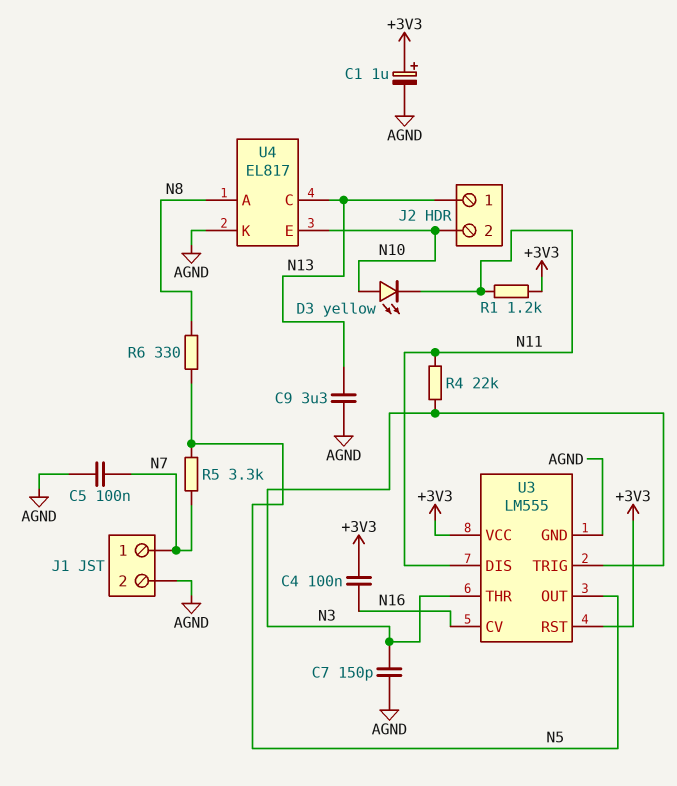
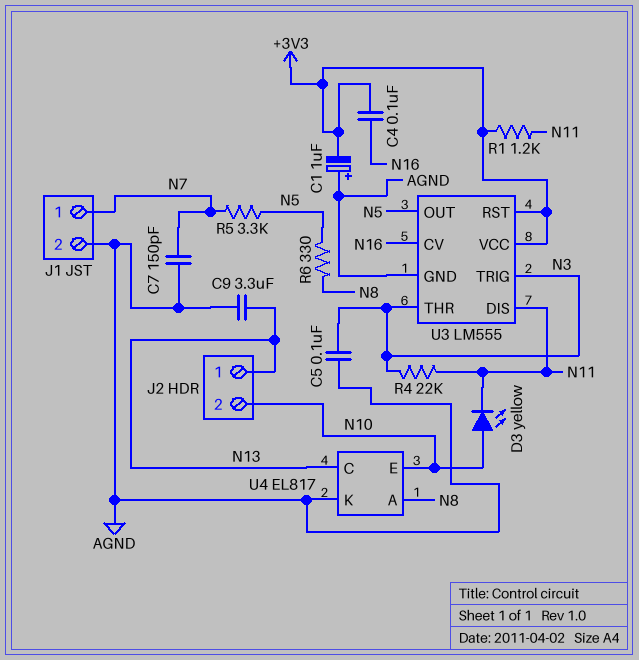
C1: 1uF (plus +3V3, minus AGND) -> 1uF (plus AGND, minus +3V3)
C5: 100nF (AGND, N7) -> 100nF (AGND, N3)
C7: 150pF (AGND, N3) -> 150pF (AGND, N7)

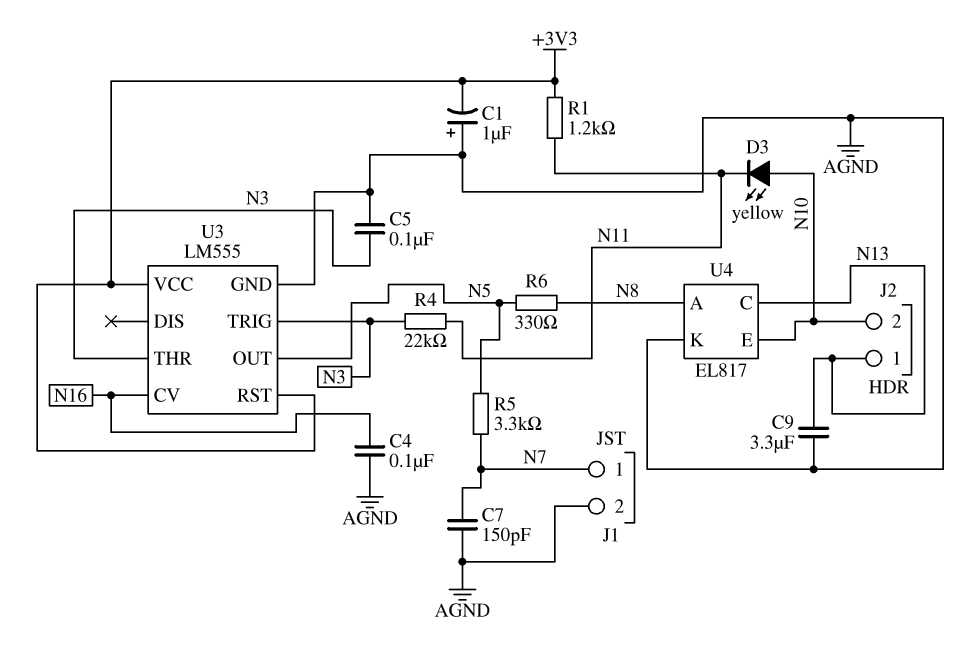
C4: 100nF (+3V3, N16) -> 100nF (AGND, N16)
U3 pin DIS: N11 -> none

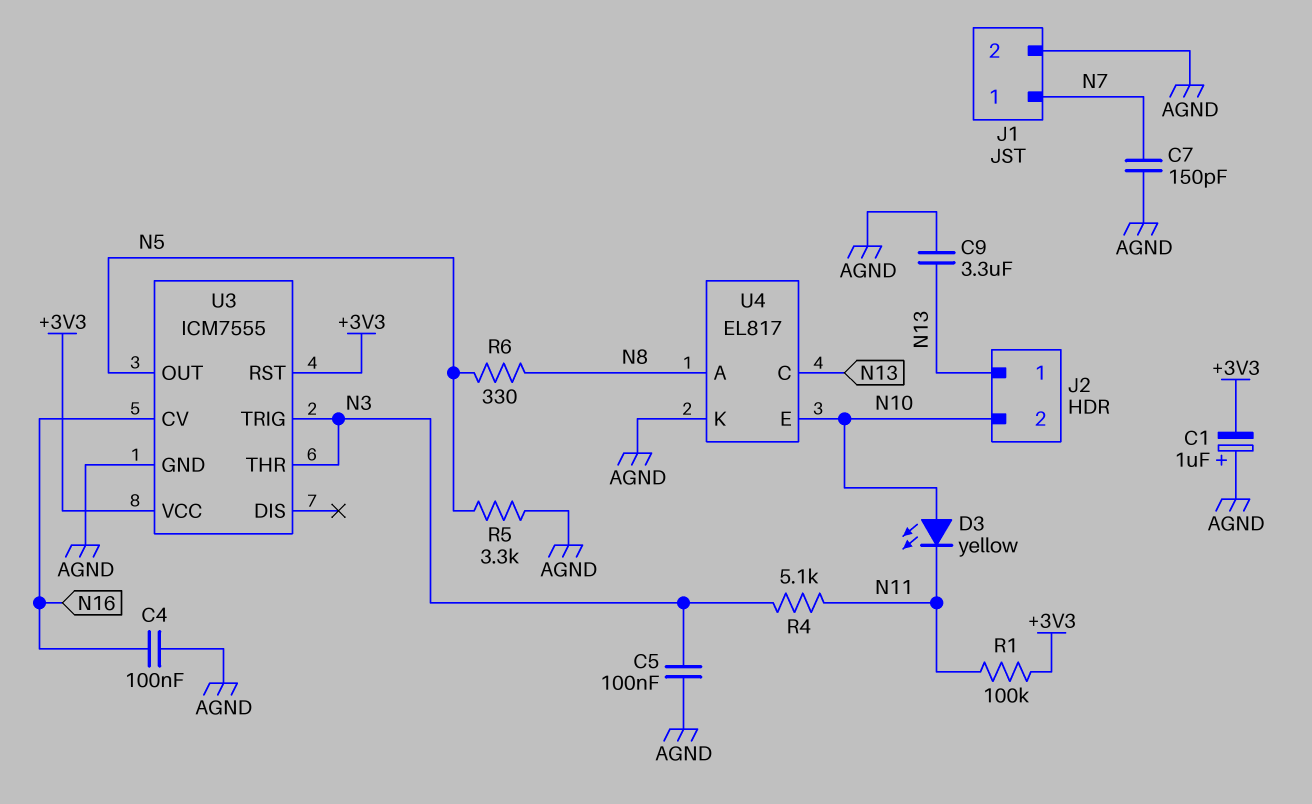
R1: 1.2k (+3V3, N11) -> 100k (+3V3, N11)
R4: 22k (N3, N11) -> 5.1k (N3, N11)
R5: 3.3k (N5, N7) -> 3.3k (AGND, N5)
U3: LM555 -> ICM7555

